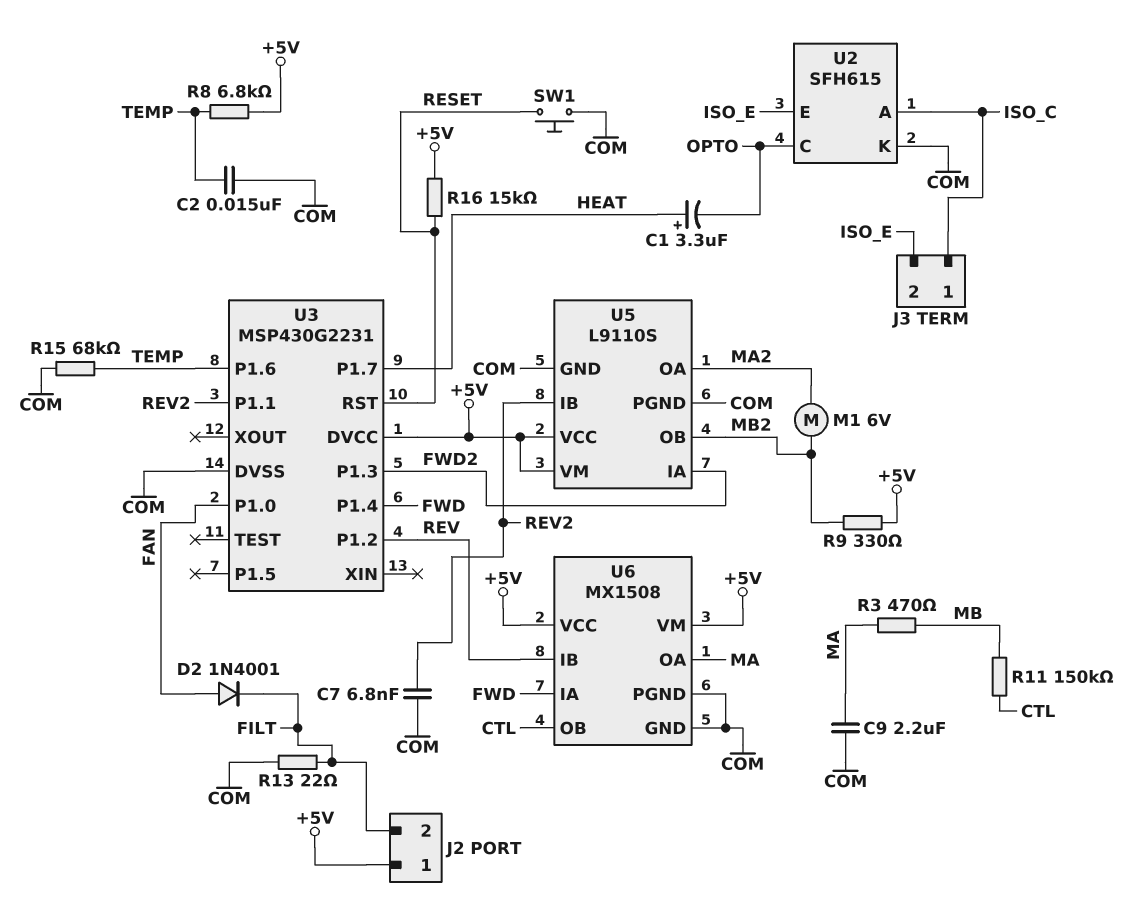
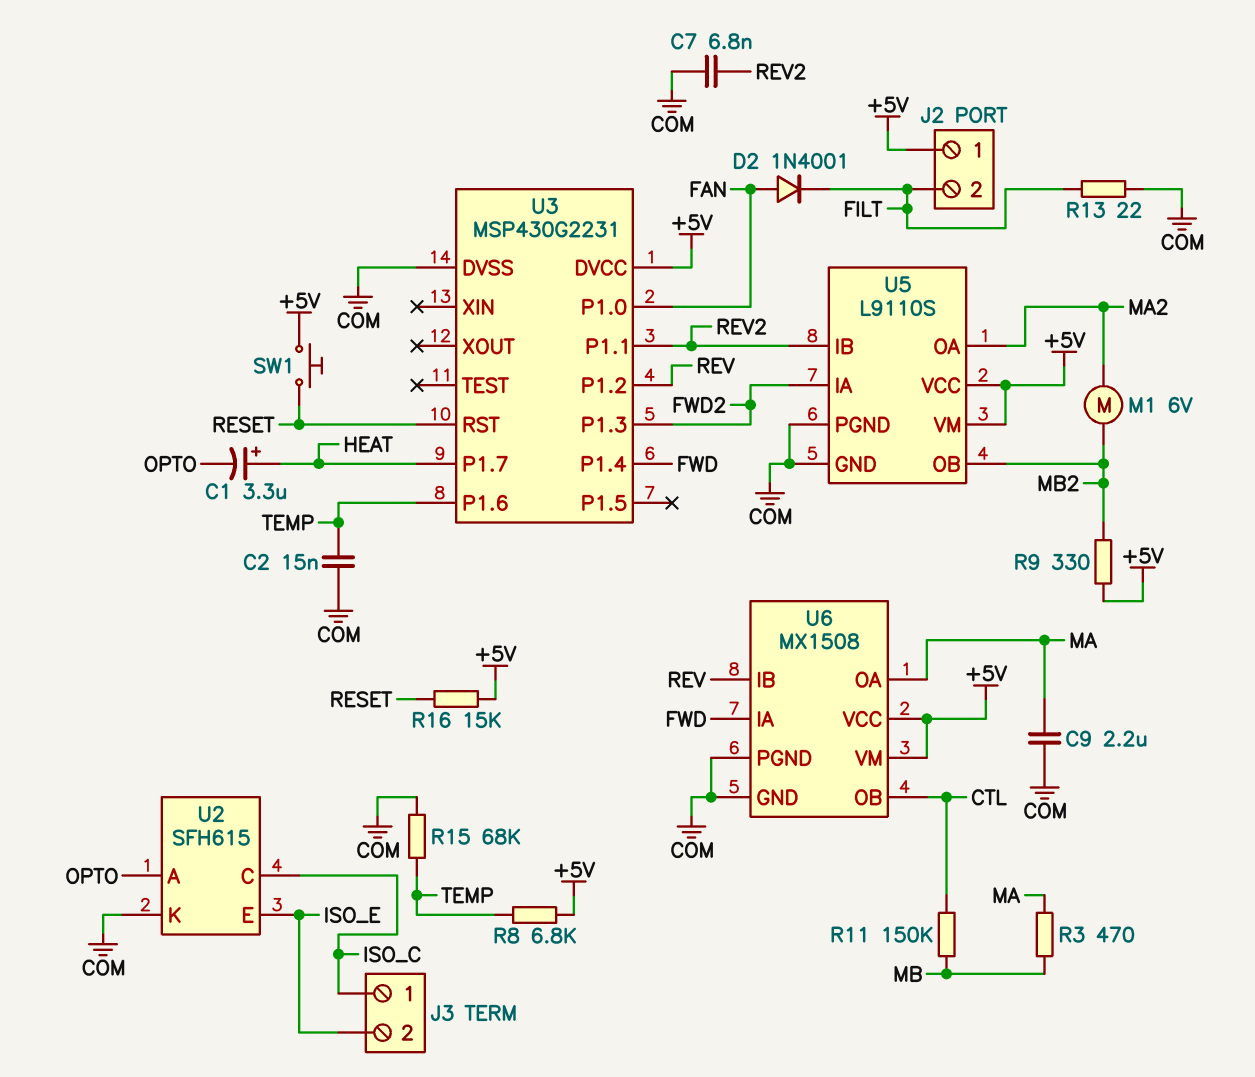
SW1: button (COM, RESET) -> button (+5V, RESET)
U2 pin A: ISO_C -> OPTO
U2 pin C: OPTO -> ISO_C

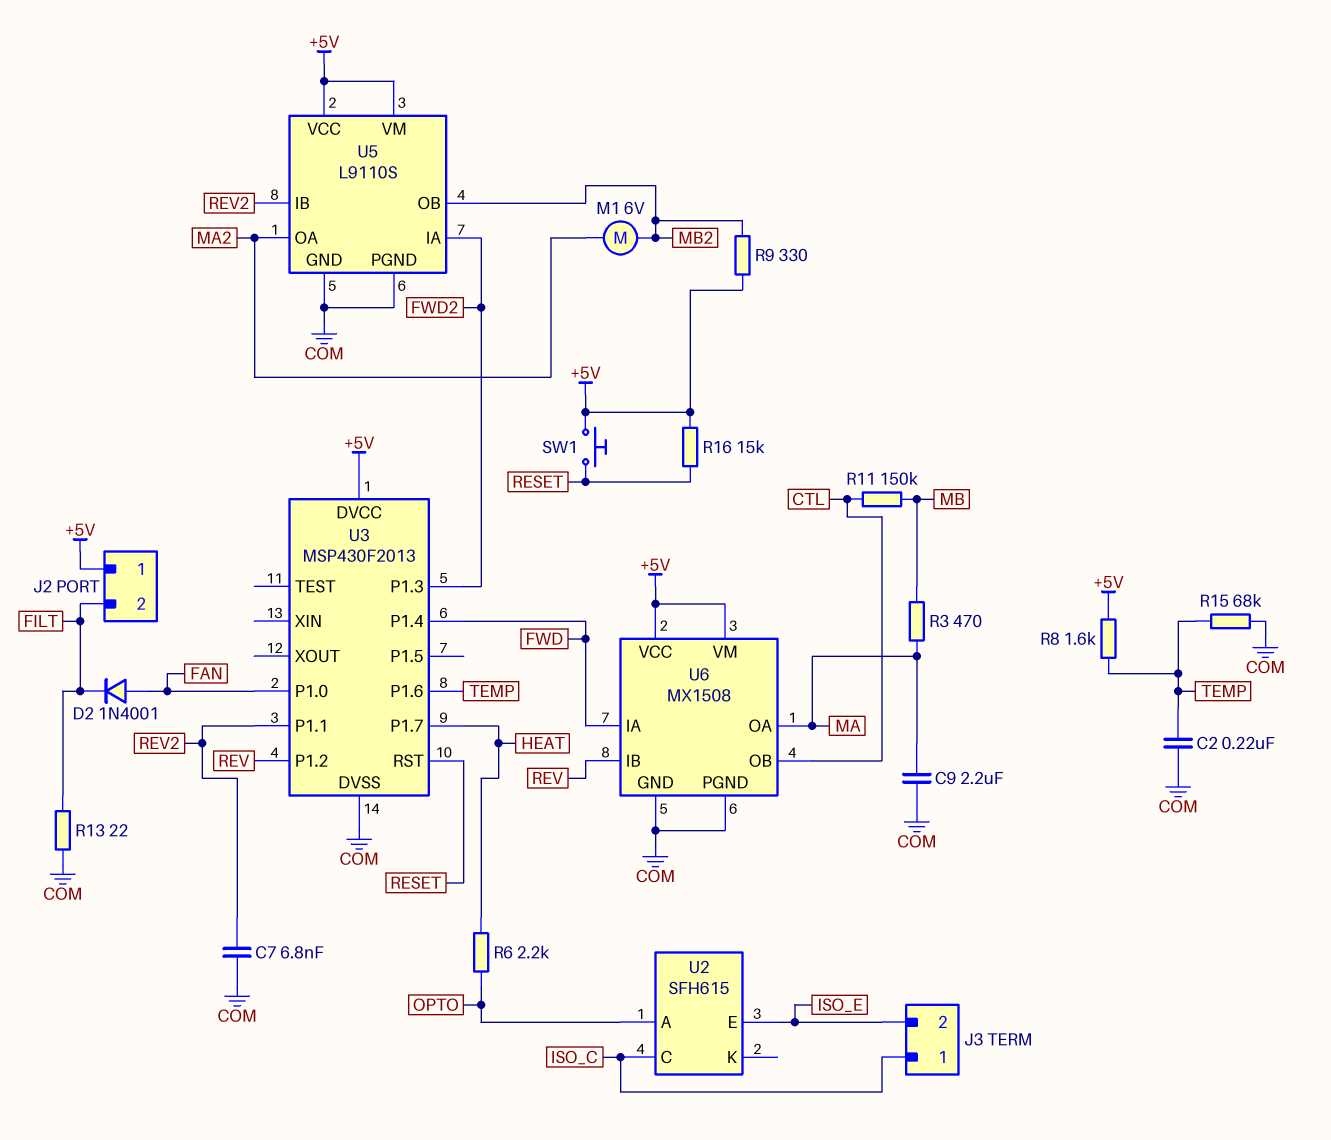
C1: 3.3uF (plus HEAT, minus OPTO) -> none
C2: 15nF (COM, TEMP) -> 220nF (COM, TEMP)
R6: none -> 2.2k (HEAT, OPTO)
R8: 6.8k (+5V, TEMP) -> 1.6k (+5V, TEMP)
U2 pin K: COM -> none
U3: MSP430G2231 -> MSP430F2013

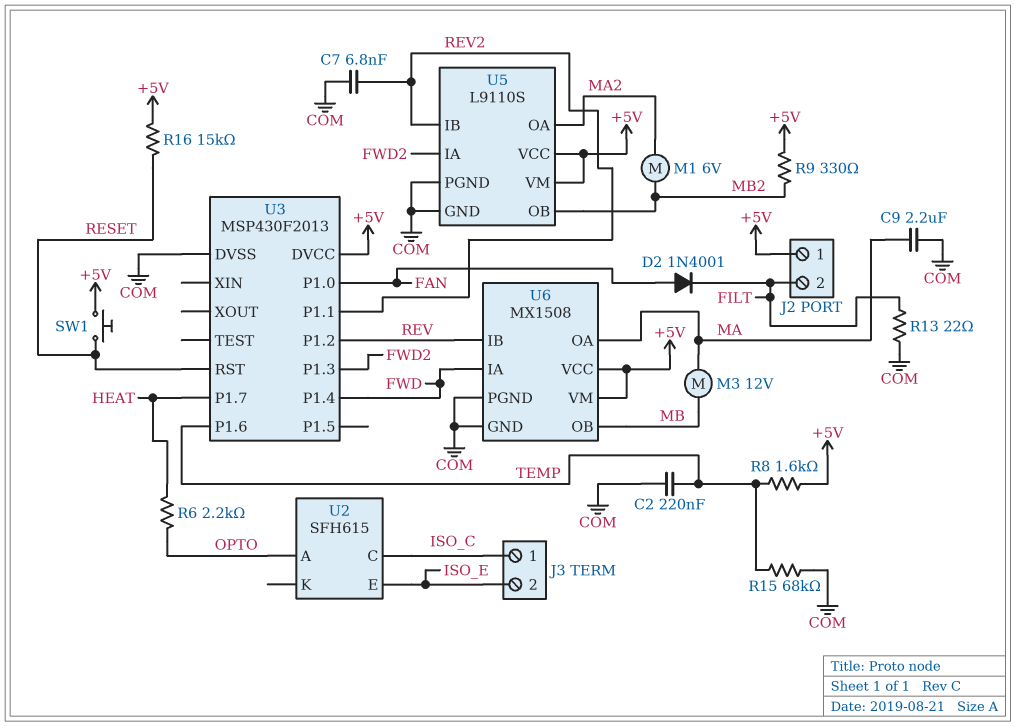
M3: none -> motor 12V (MA, MB)
R3: 470 (MA, MB) -> none
R11: 150k (CTL, MB) -> none
U6 pin OB: CTL -> MB

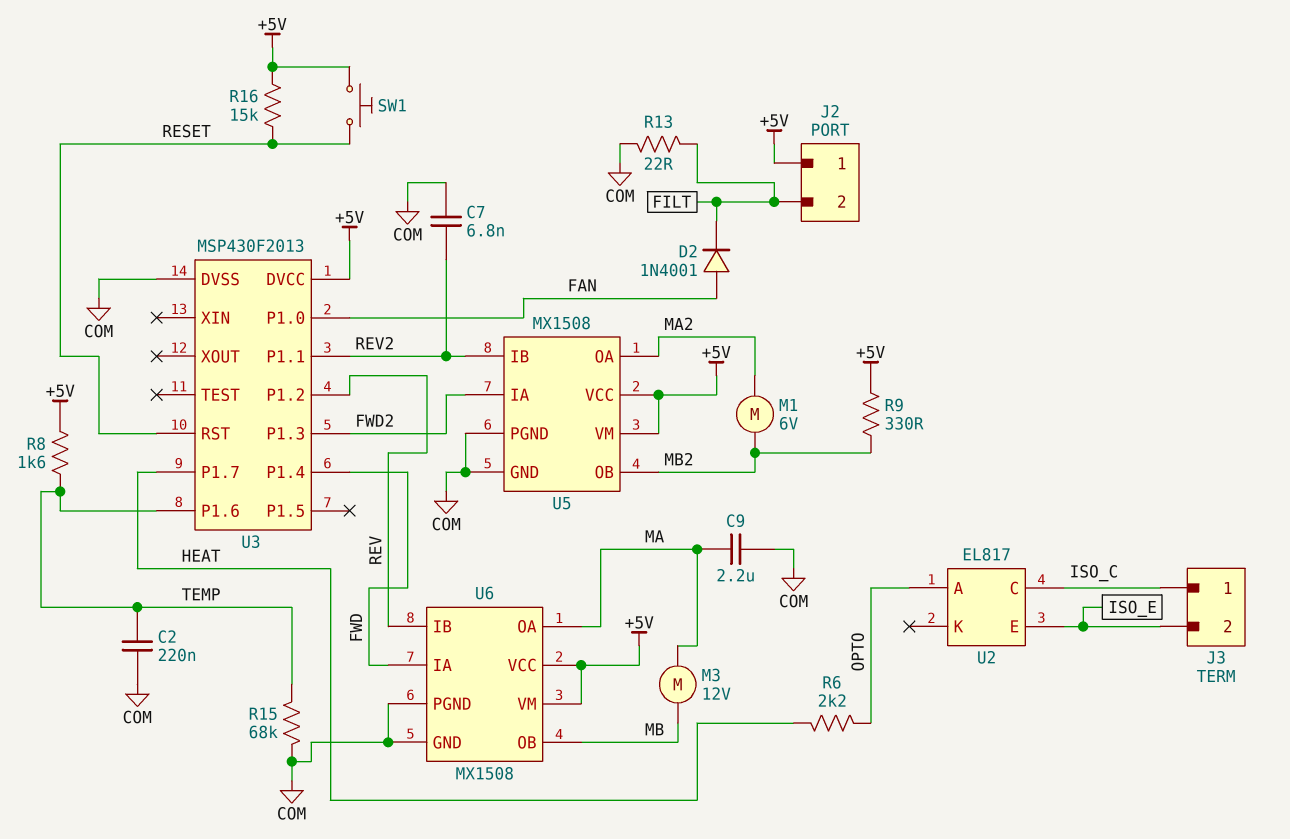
U2: SFH615 -> EL817
U5: L9110S -> MX1508

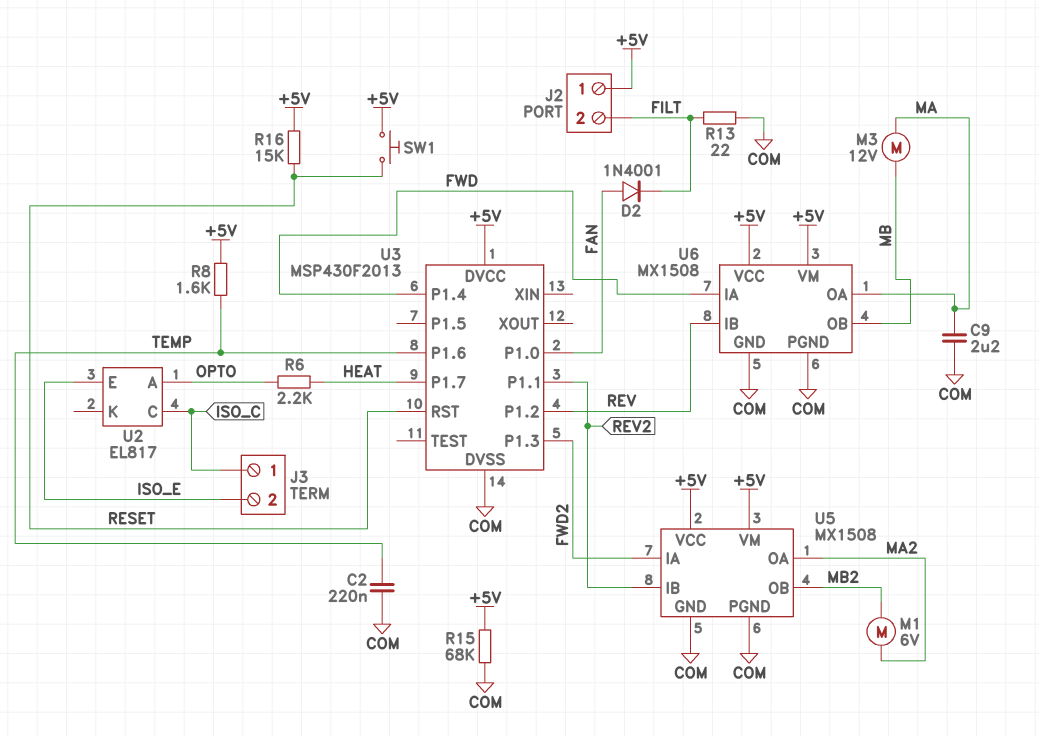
C7: 6.8nF (COM, REV2) -> none
R9: 330 (+5V, MB2) -> none
R15: 68k (COM, TEMP) -> 68k (+5V, COM)

